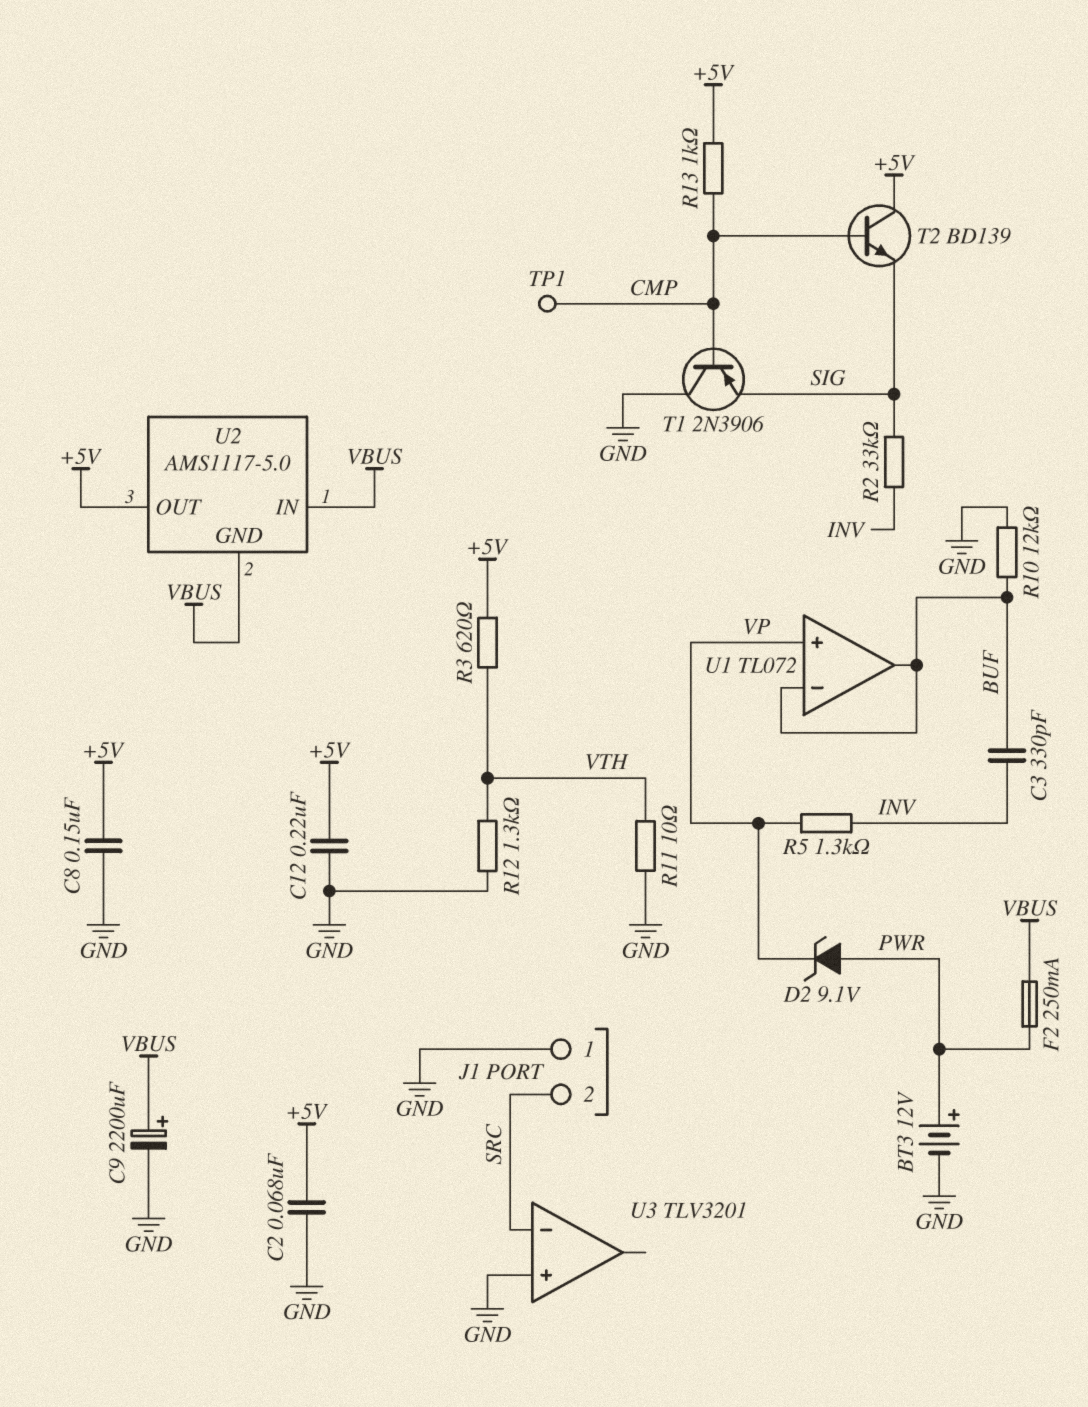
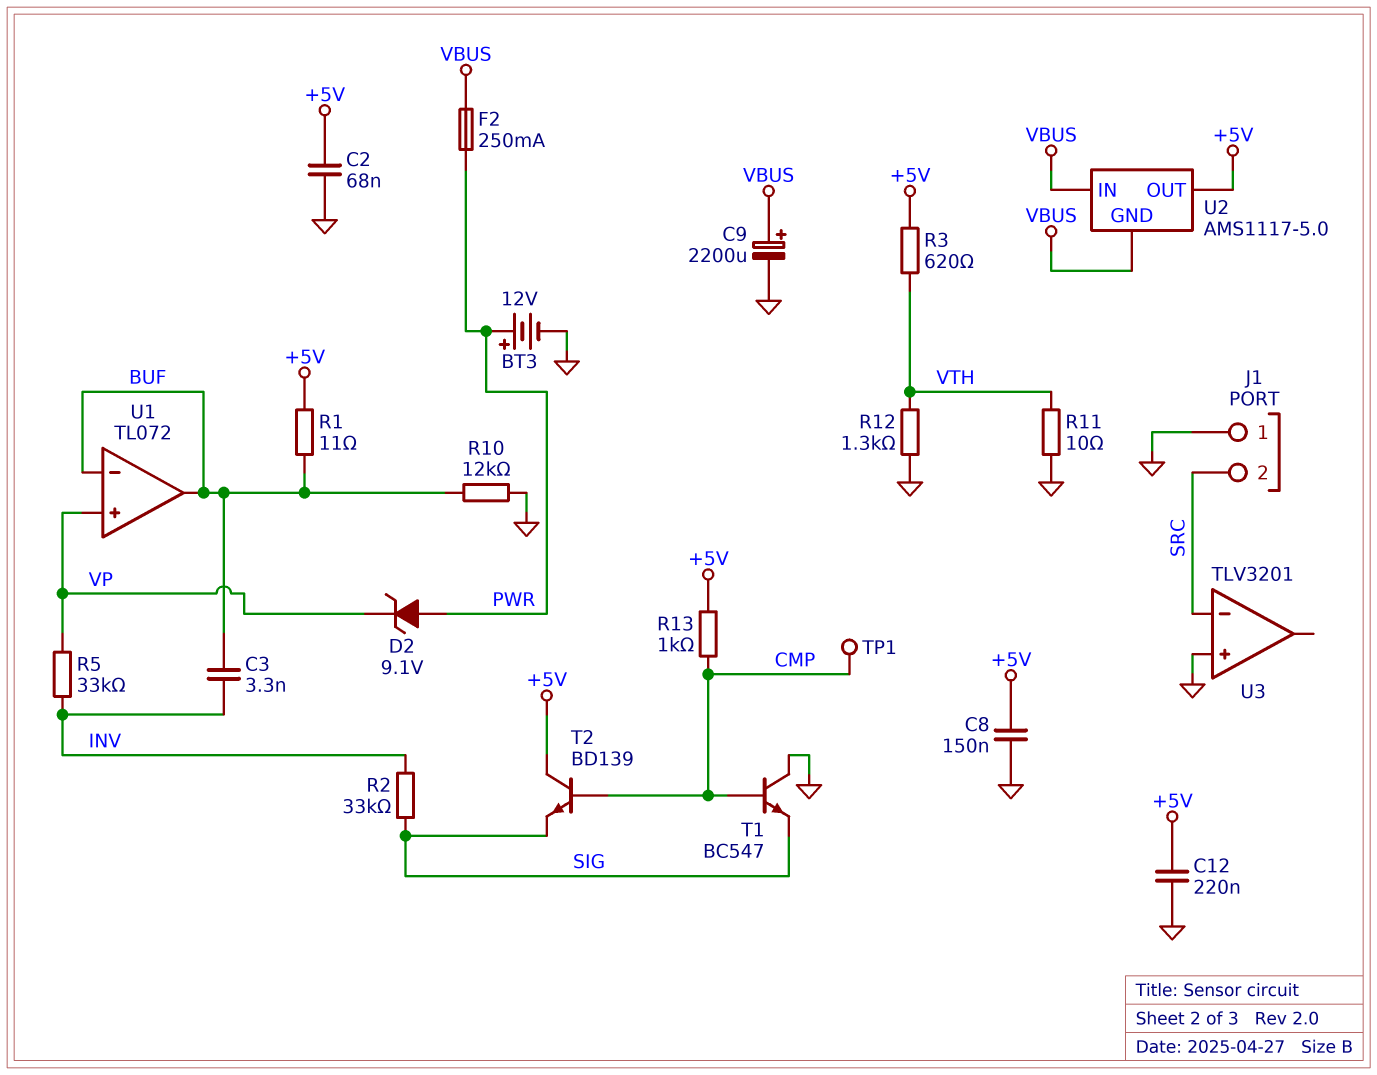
C3: 330pF (BUF, INV) -> 3.3nF (BUF, INV)
R1: none -> 11 (+5V, BUF)
R5: 1.3k (INV, VP) -> 33k (INV, VP)
T1: PNP 2N3906 (B CMP, C GND, E SIG) -> NPN BC547 (B CMP, C GND, E SIG)

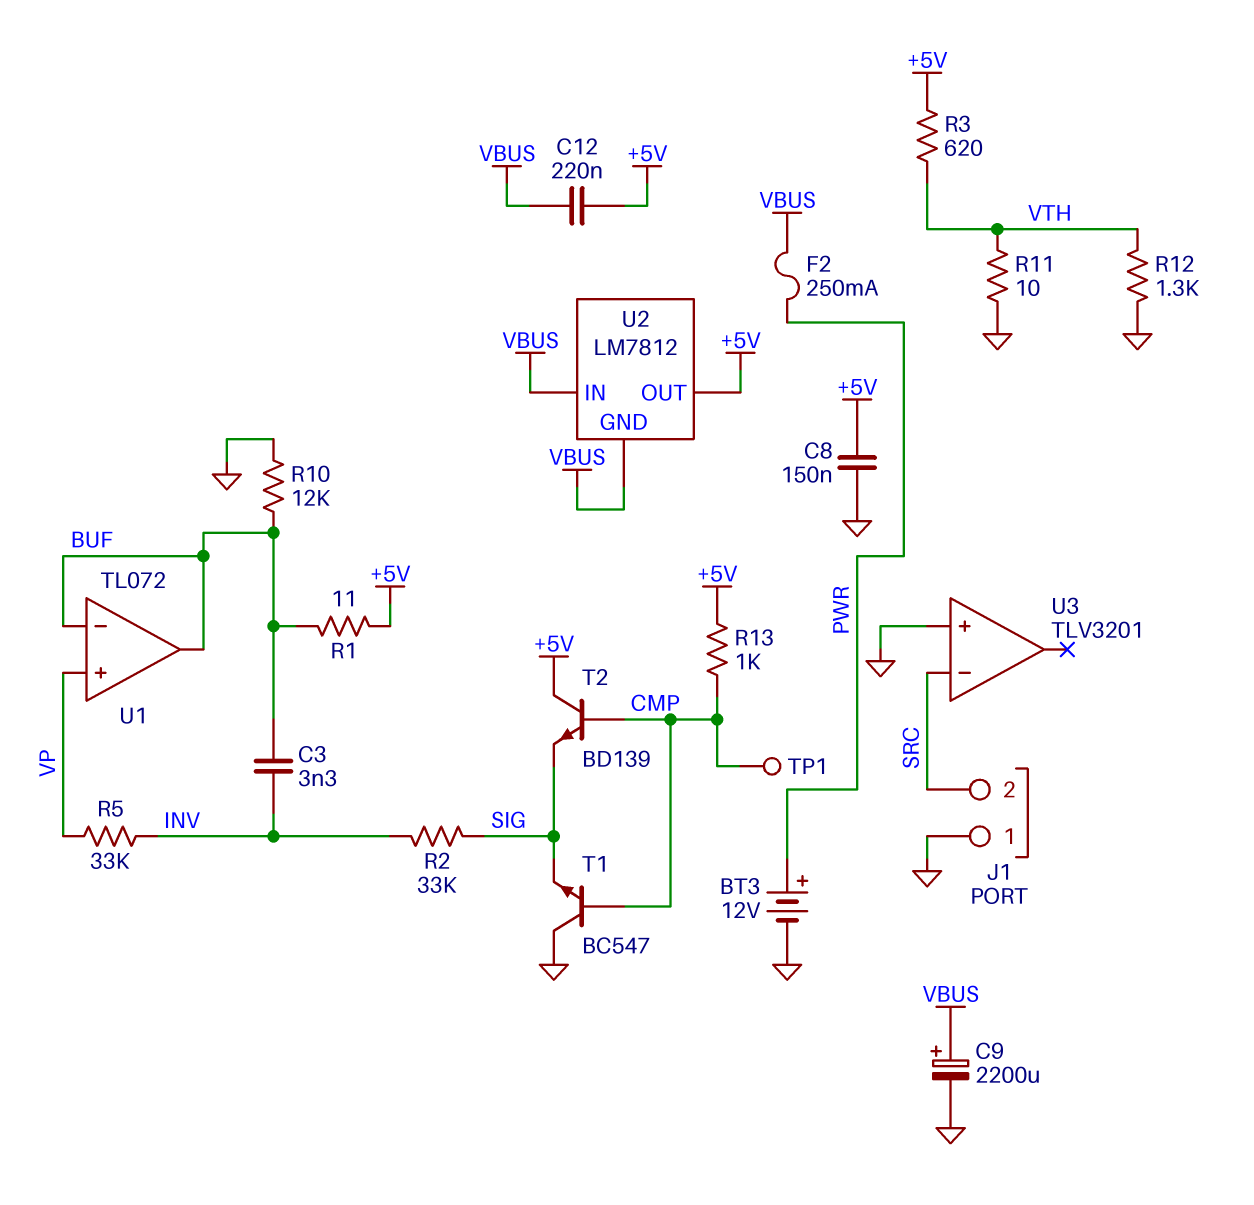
C2: 68nF (+5V, GND) -> none
C12: 220nF (+5V, GND) -> 220nF (+5V, VBUS)
D2: zener 9.1V (A PWR, K VP) -> none
U2: AMS1117-5.0 -> LM7812

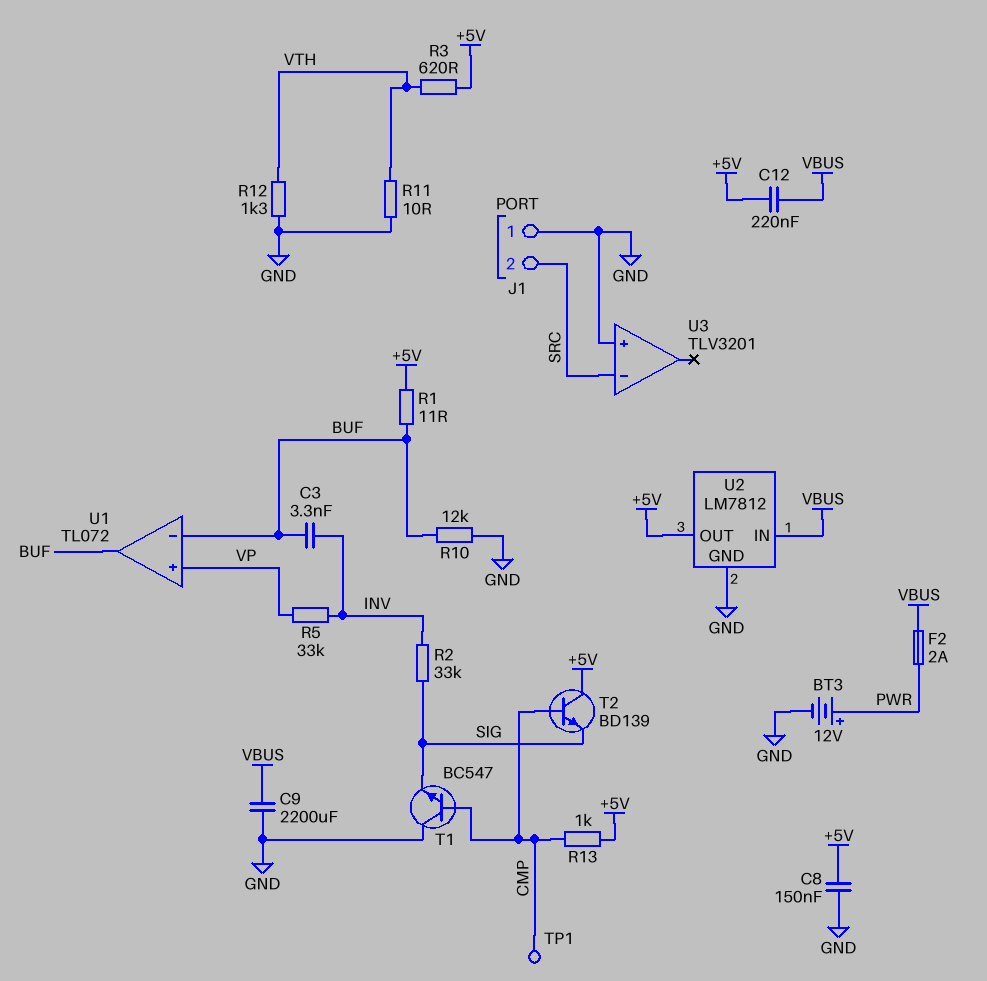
C9: 2200uF (plus VBUS, minus GND) -> 2200uF (GND, VBUS)
F2: 250mA (PWR, VBUS) -> 2A (PWR, VBUS)
U2 pin GND: VBUS -> GND

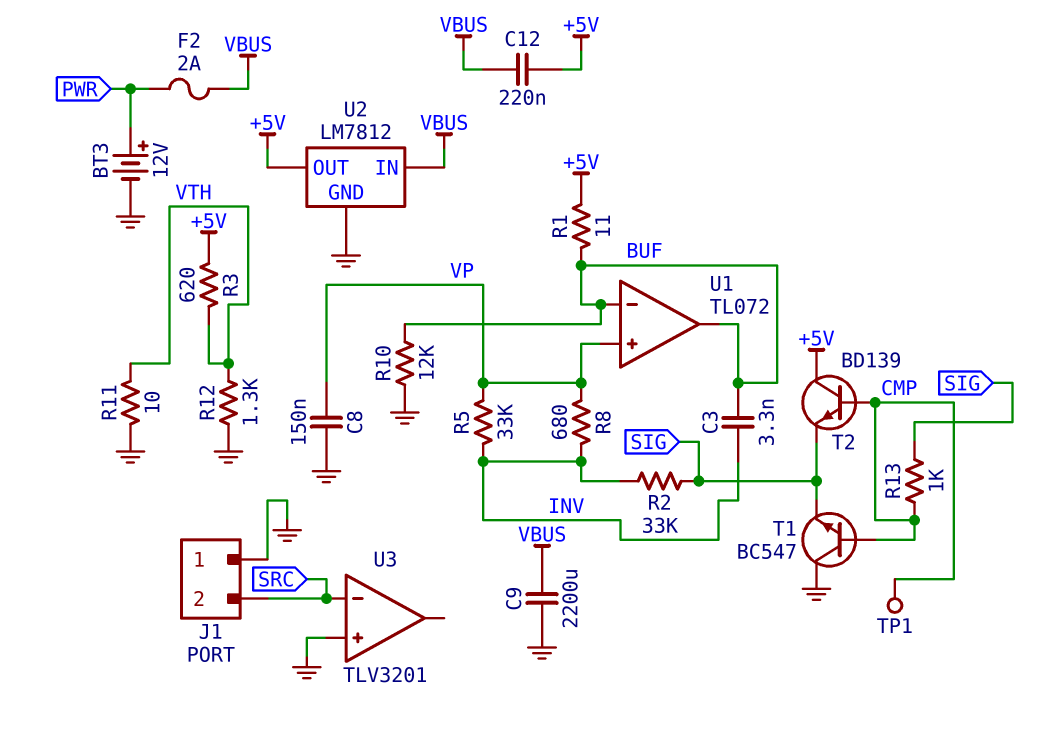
C8: 150nF (+5V, GND) -> 150nF (GND, VP)
R8: none -> 680 (INV, VP)
R13: 1k (+5V, CMP) -> 1k (CMP, SIG)

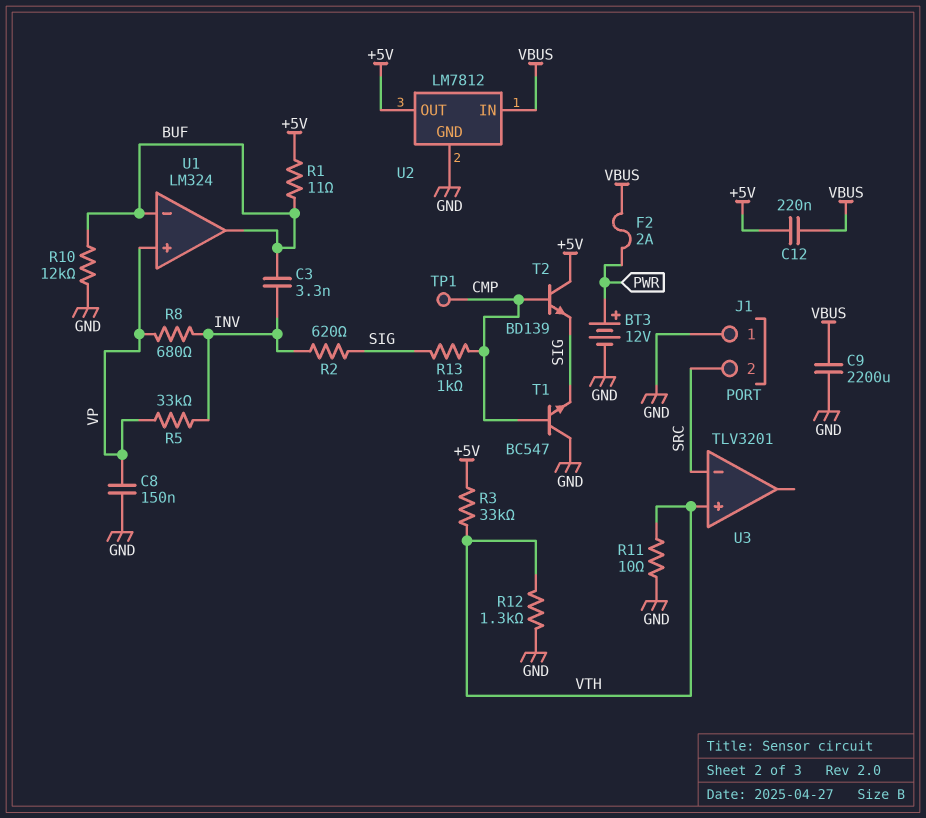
R2: 33k (INV, SIG) -> 620 (INV, SIG)
R3: 620 (+5V, VTH) -> 33k (+5V, VTH)
U1: TL072 -> LM324
U3 pin in+: GND -> VTH

